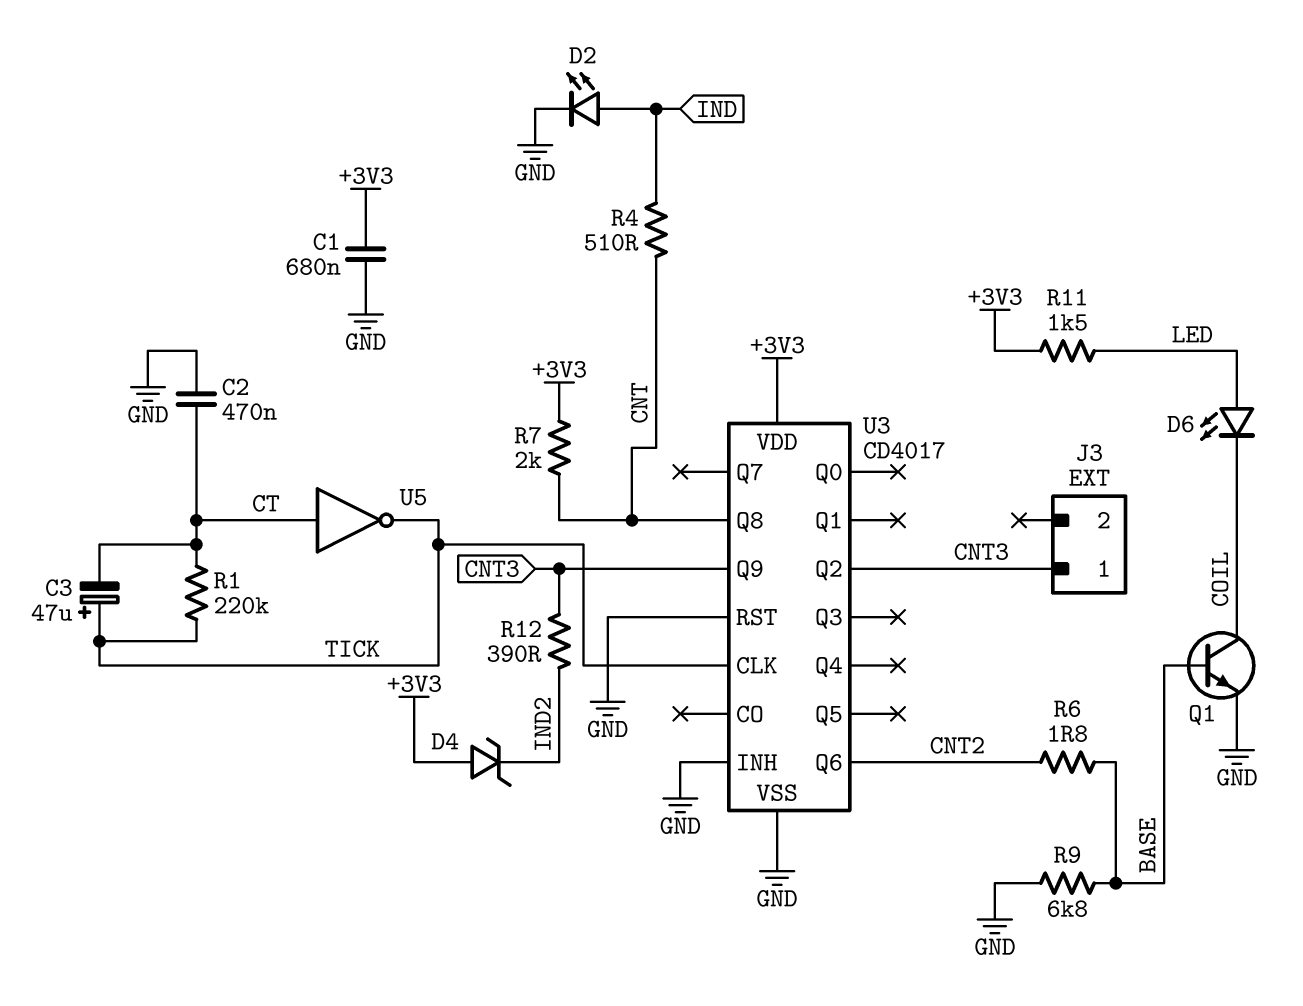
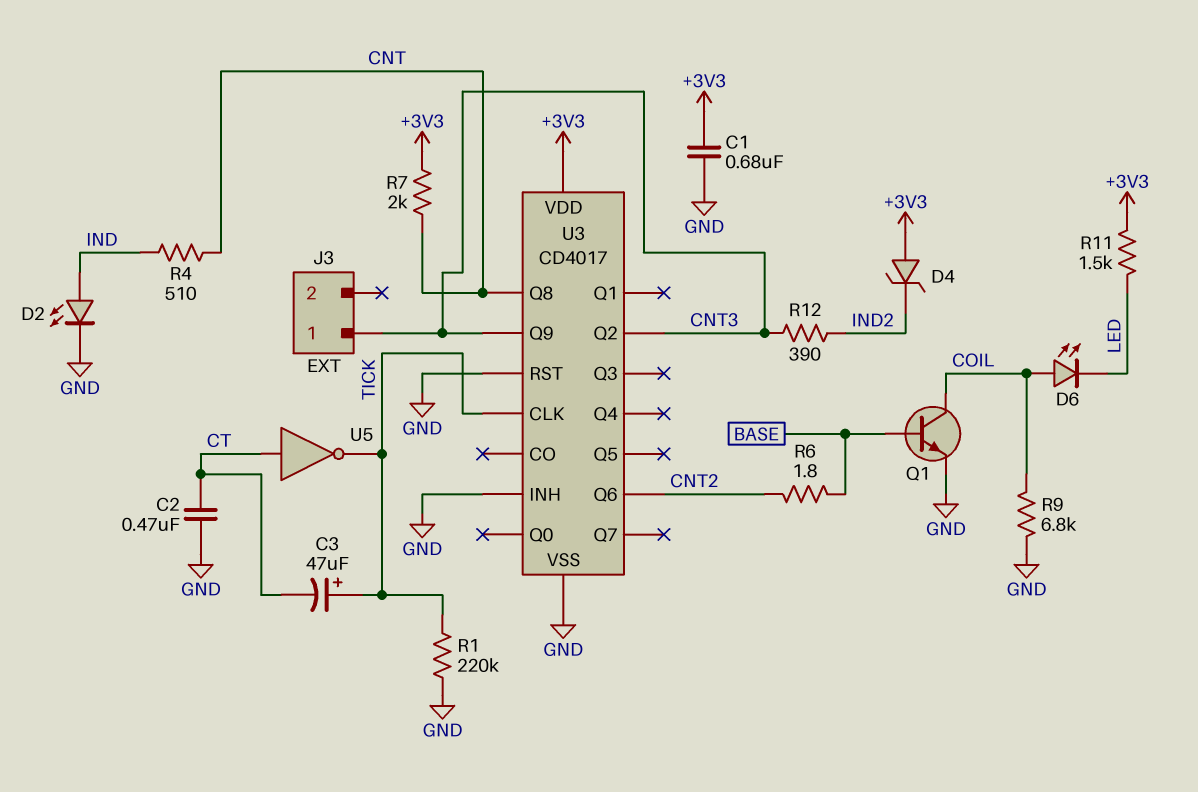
D6: LED (A LED, K COIL) -> LED (A COIL, K LED)
R1: 220k (CT, TICK) -> 220k (GND, TICK)
R9: 6.8k (BASE, GND) -> 6.8k (COIL, GND)

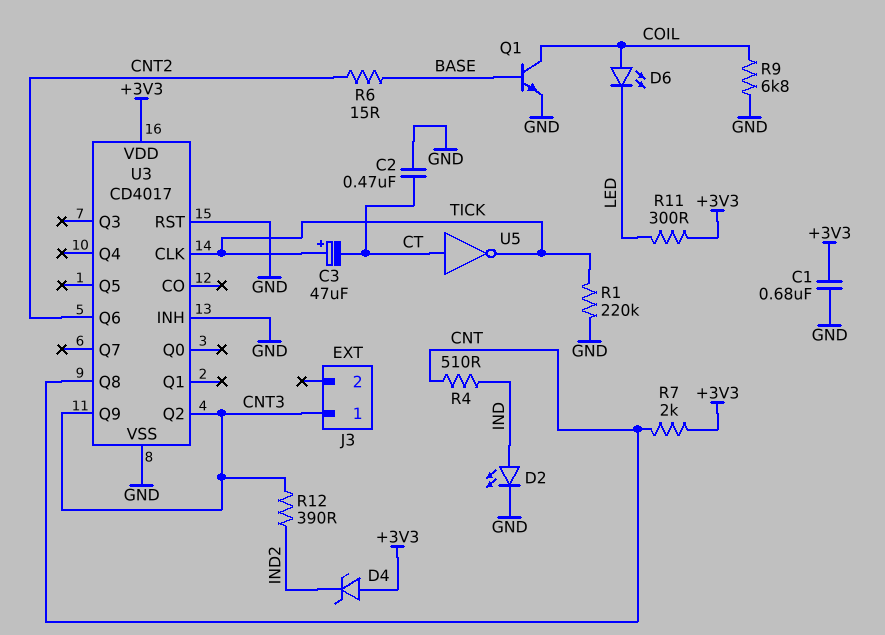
R6: 1.8 (BASE, CNT2) -> 15 (BASE, CNT2)
R11: 1.5k (+3V3, LED) -> 300 (+3V3, LED)

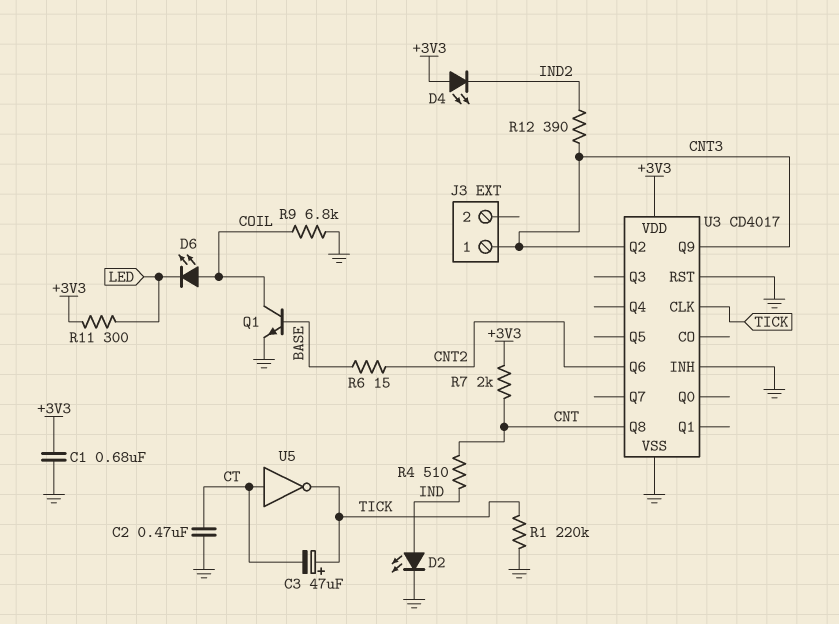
D4: zener (A +3V3, K IND2) -> LED (A +3V3, K IND2)

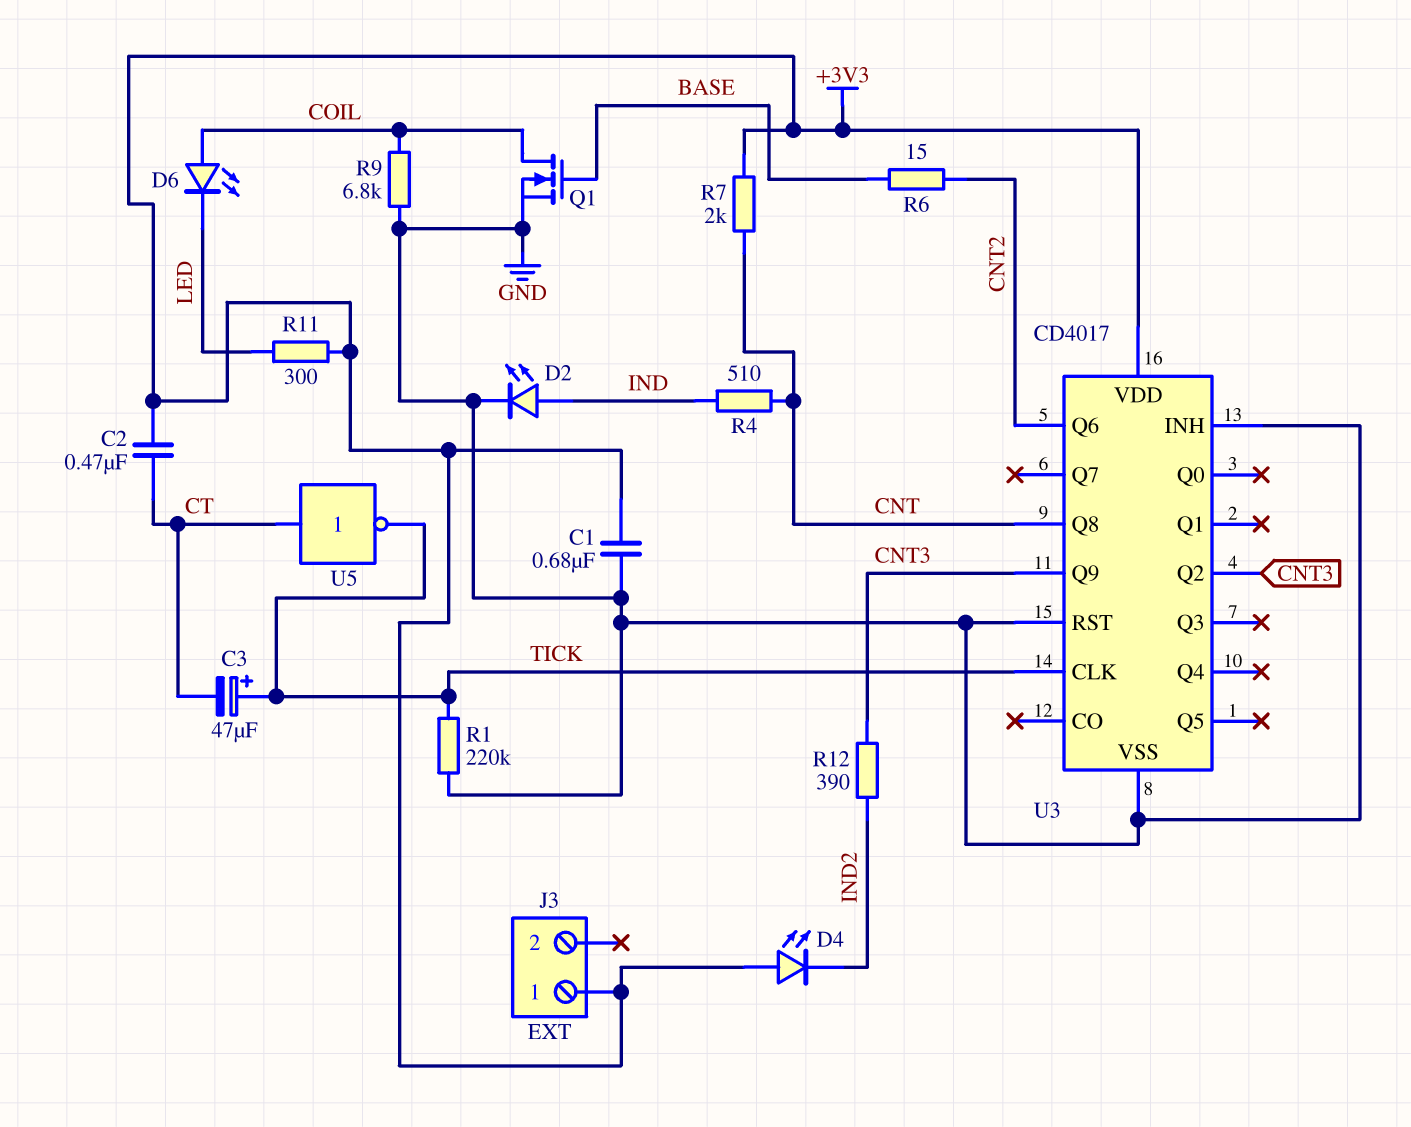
C2: 470nF (CT, GND) -> 470nF (+3V3, CT)
J3 pin 1: CNT3 -> +3V3
Q1: NPN (B BASE, C COIL, E GND) -> NMOS (G BASE, D COIL, S GND)

